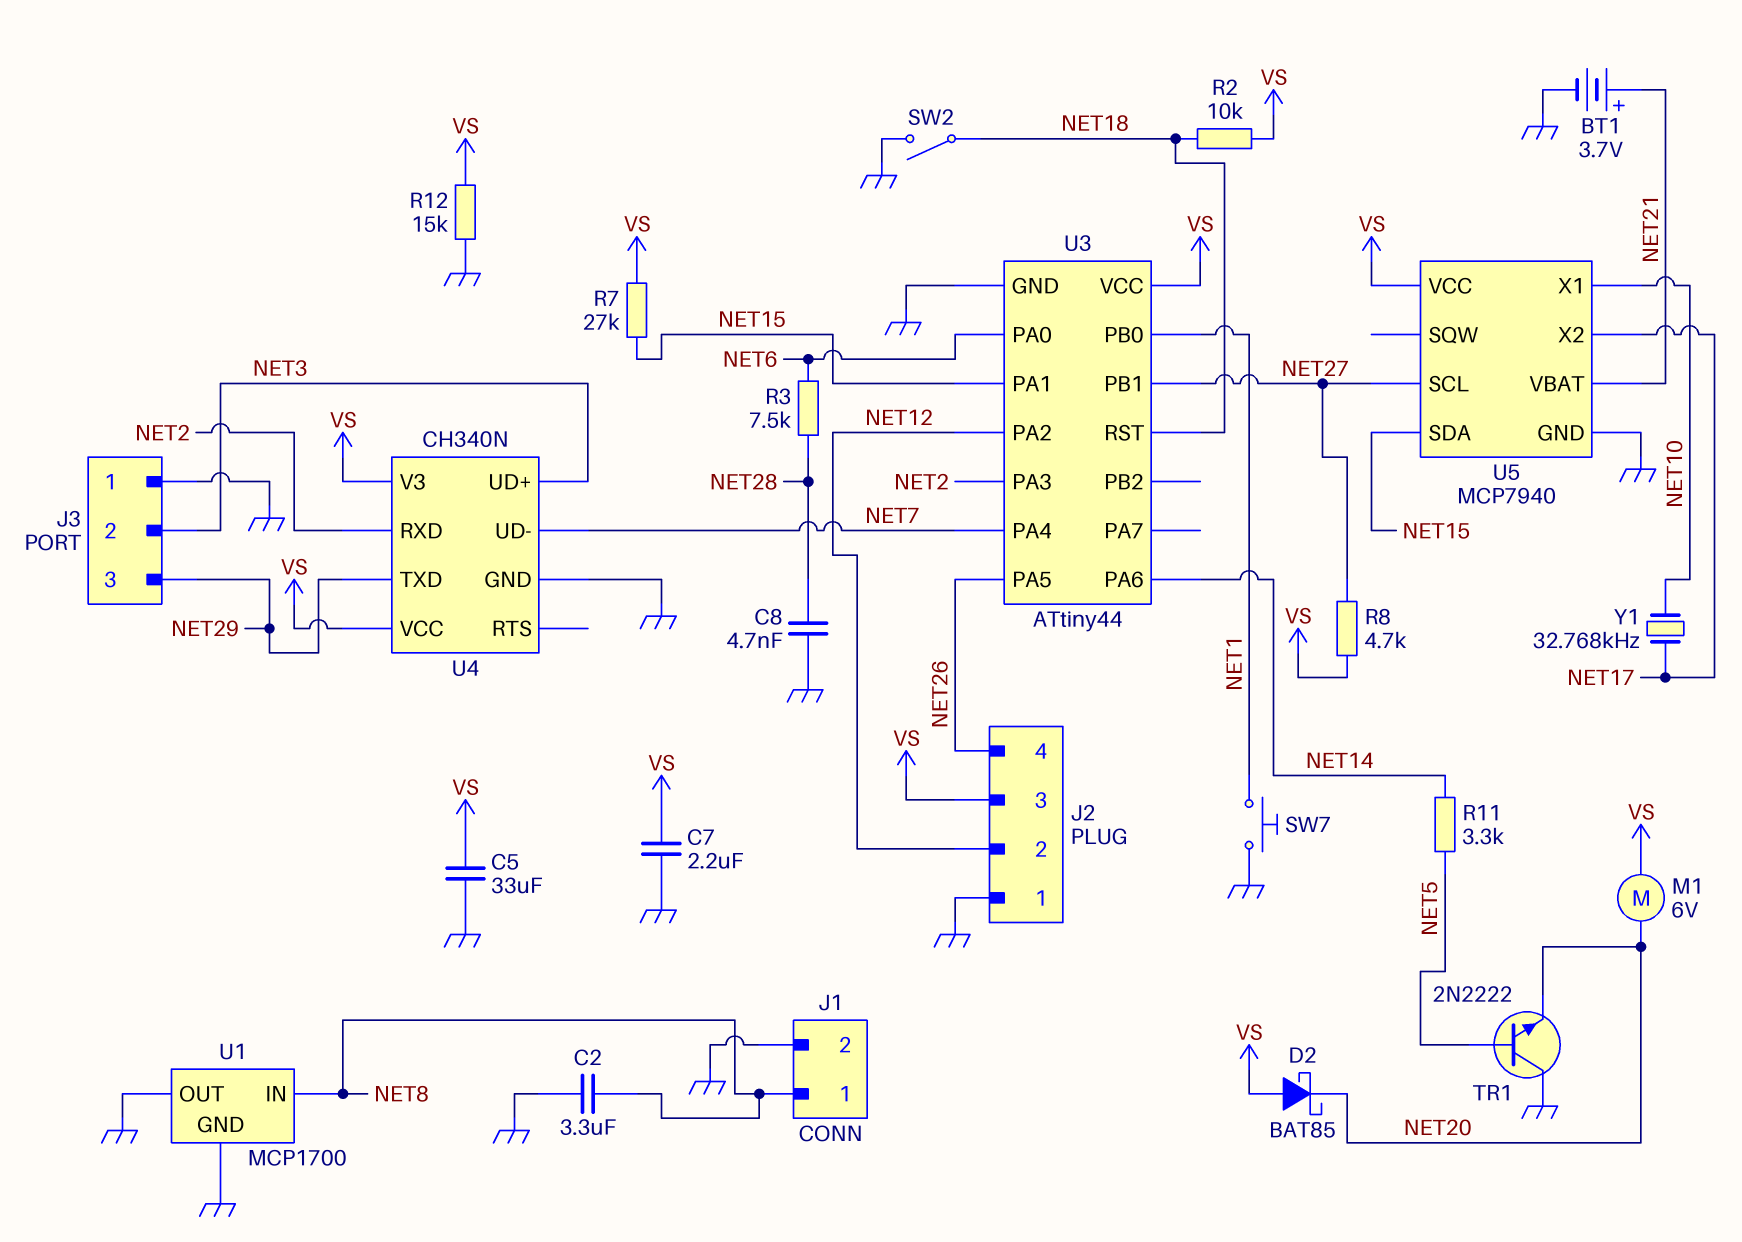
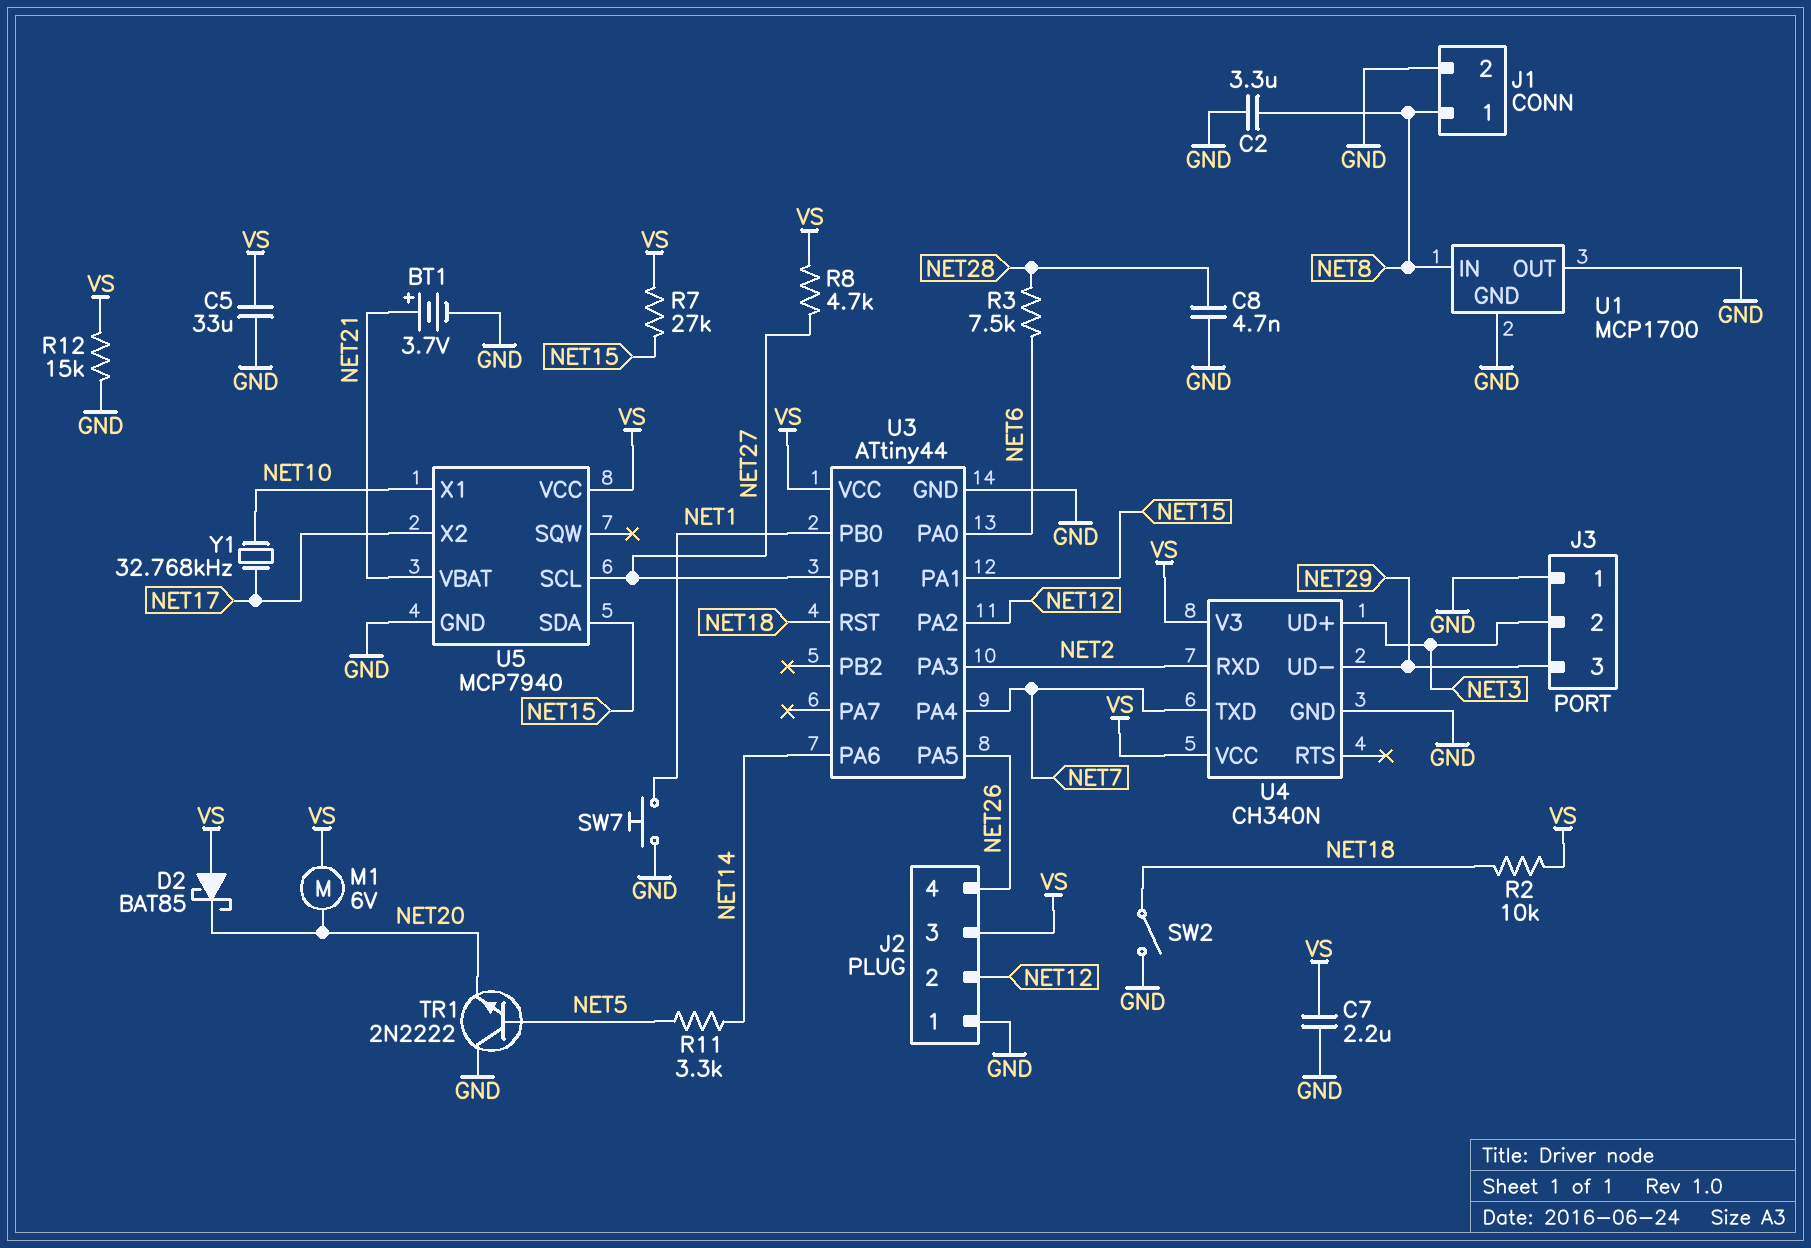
U4 pin TXD: NET29 -> NET7
U4 pin UD-: NET7 -> NET29

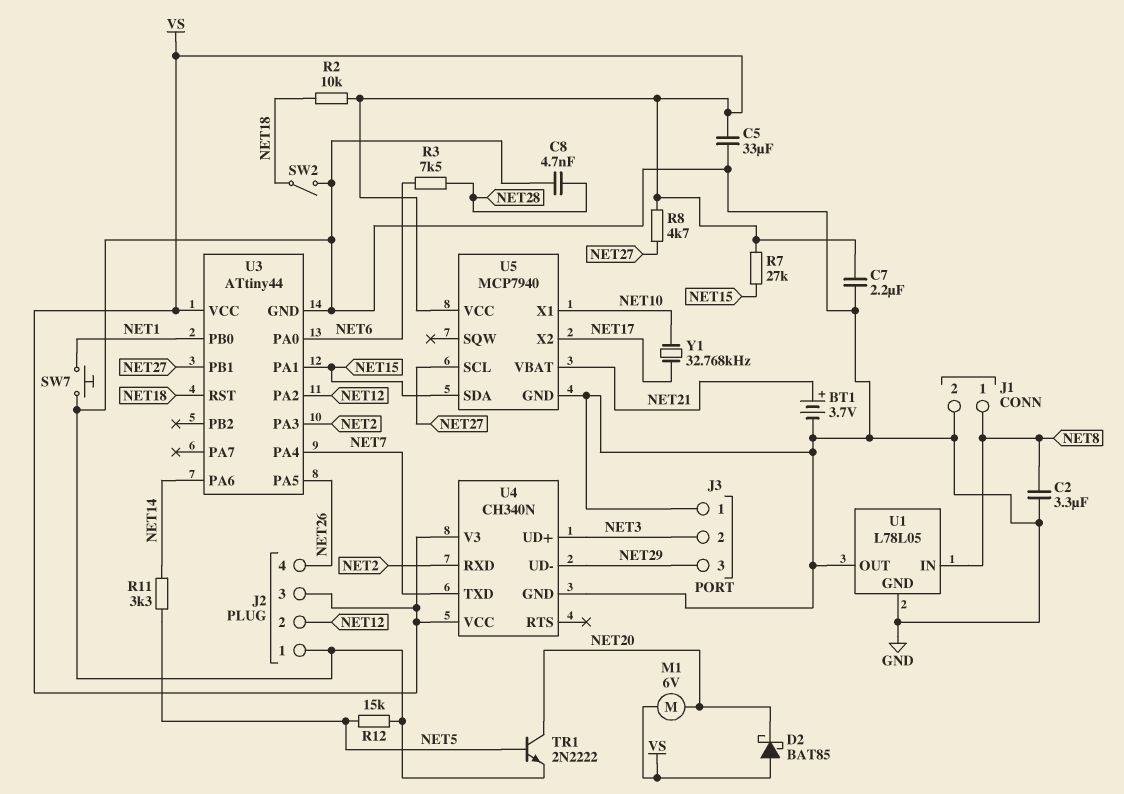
R12: 15k (GND, VS) -> 15k (GND, NET5)
TR1: NPN 2N2222 (B NET5, C GND, E NET20) -> NPN 2N2222 (B NET5, C NET20, E GND)
U1: MCP1700 -> L78L05

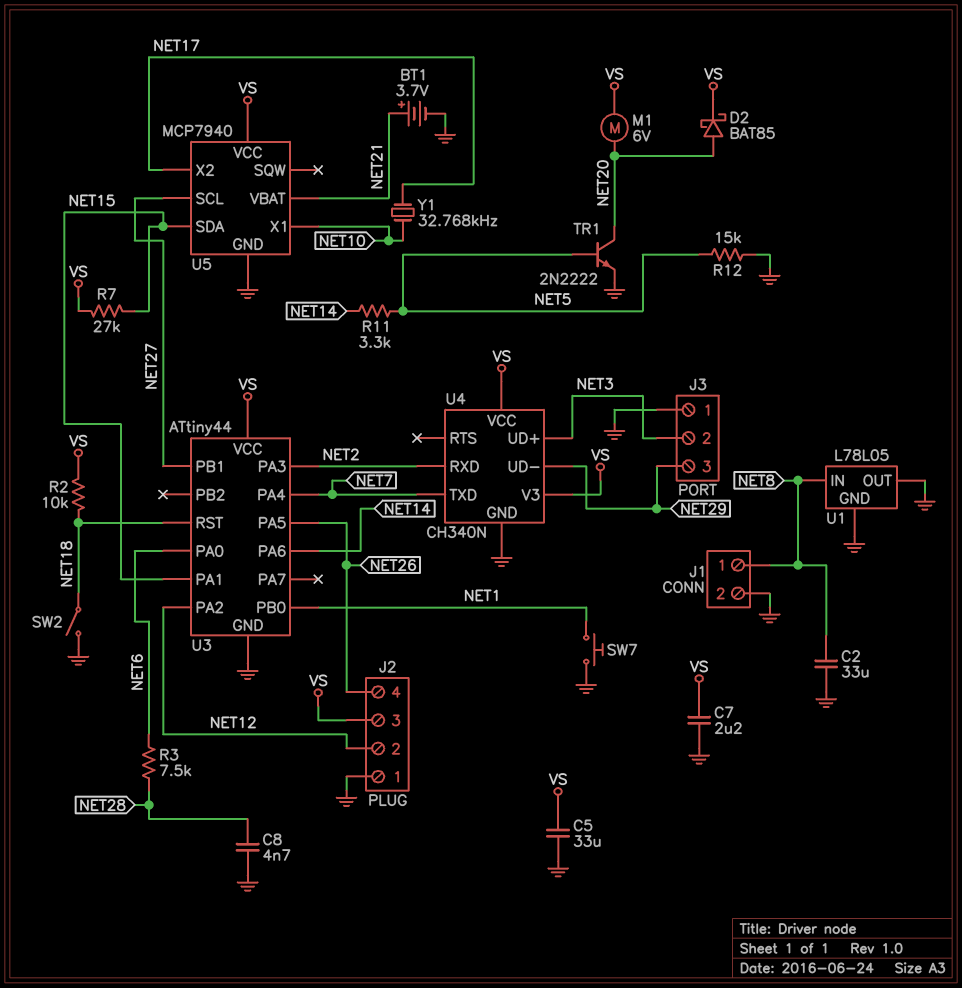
C2: 3.3uF (GND, NET8) -> 33uF (GND, NET8)
D2: schottky BAT85 (A VS, K NET20) -> schottky BAT85 (A NET20, K VS)
R8: 4.7k (NET27, VS) -> none

